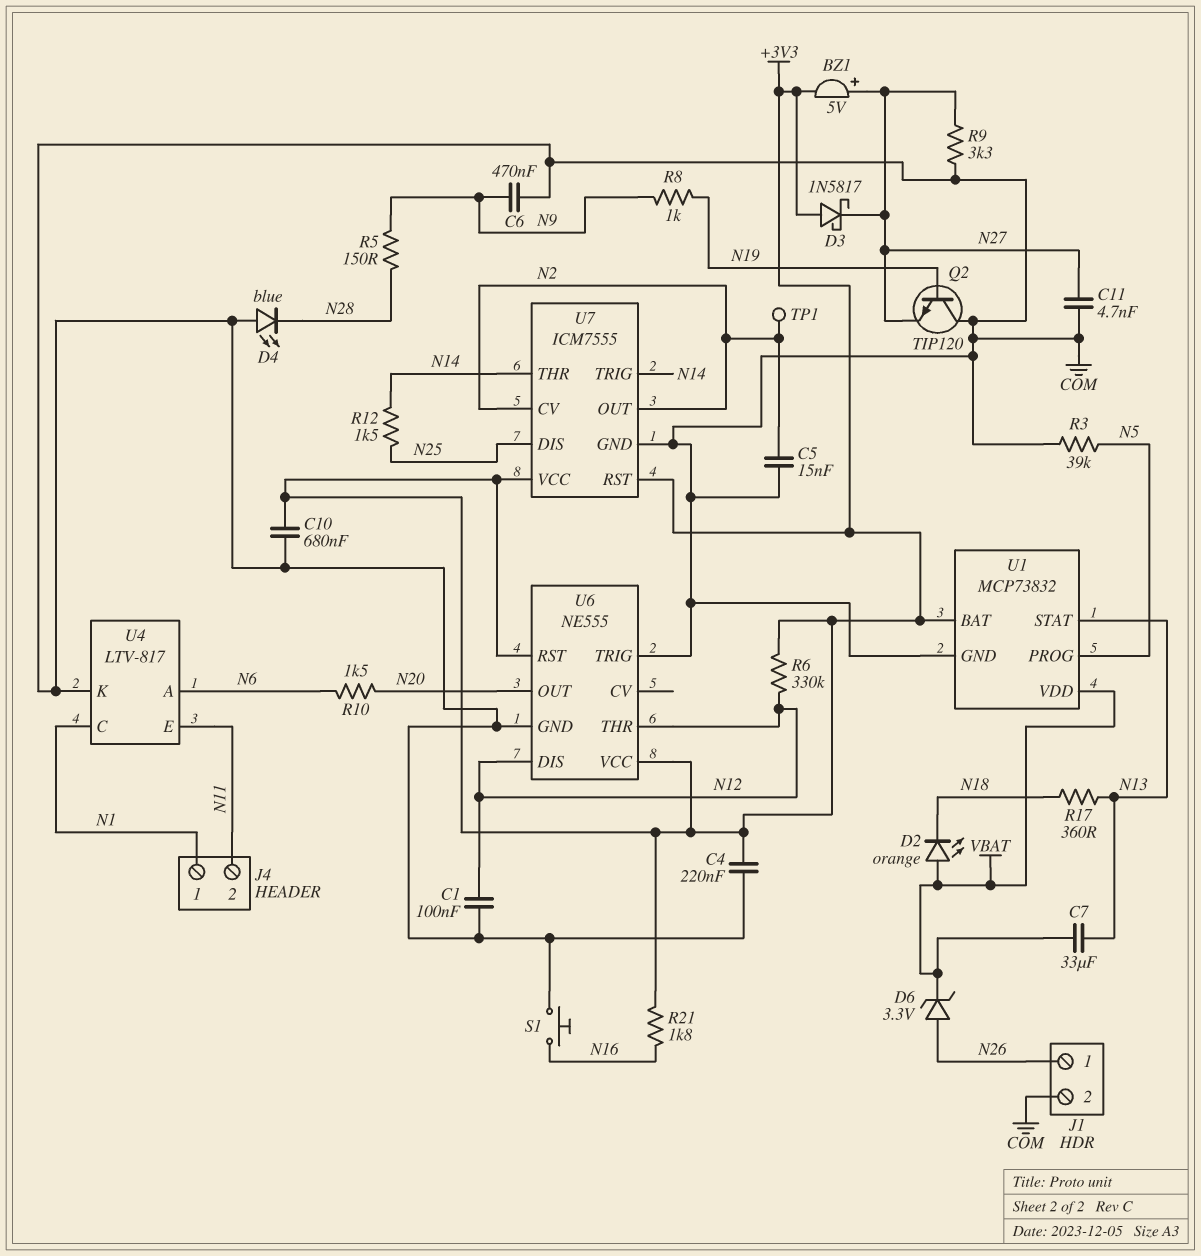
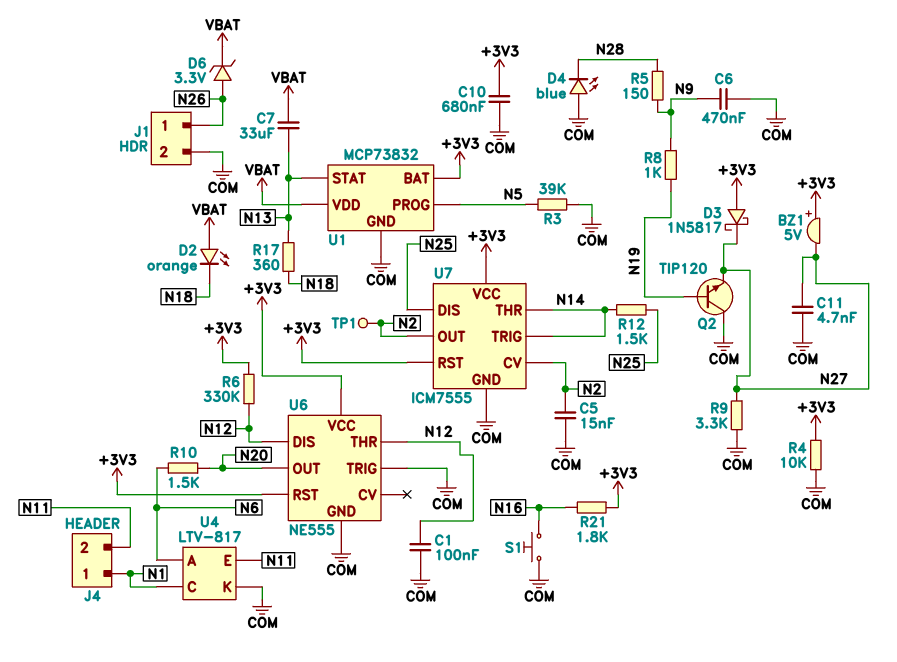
BZ1: buzzer 5V (plus N27, minus +3V3) -> buzzer 5V (plus +3V3, minus N27)
C4: 220nF (+3V3, COM) -> none
R4: none -> 10k (+3V3, COM)

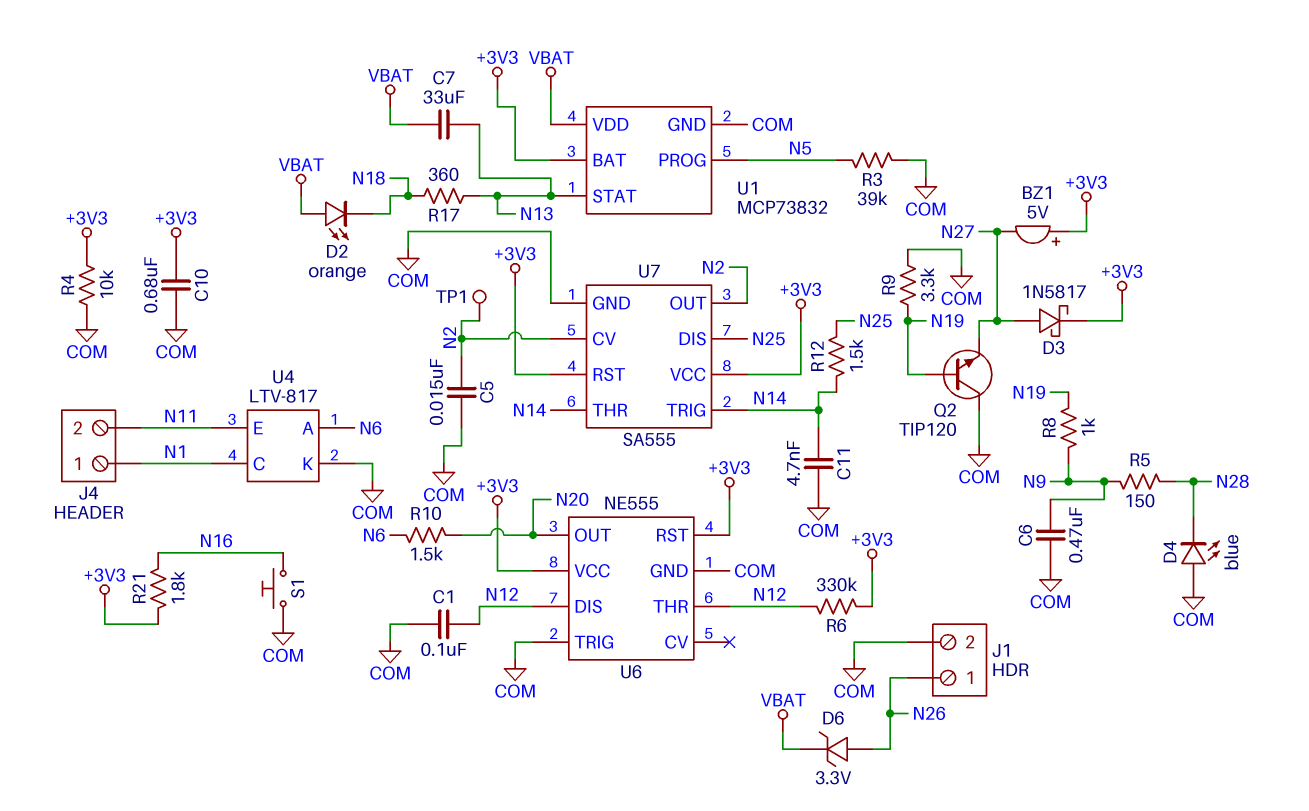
C11: 4.7nF (COM, N27) -> 4.7nF (COM, N14)
D3: schottky 1N5817 (A +3V3, K N27) -> schottky 1N5817 (A N27, K +3V3)
R9: 3.3k (COM, N27) -> 3.3k (COM, N19)
U7: ICM7555 -> SA555

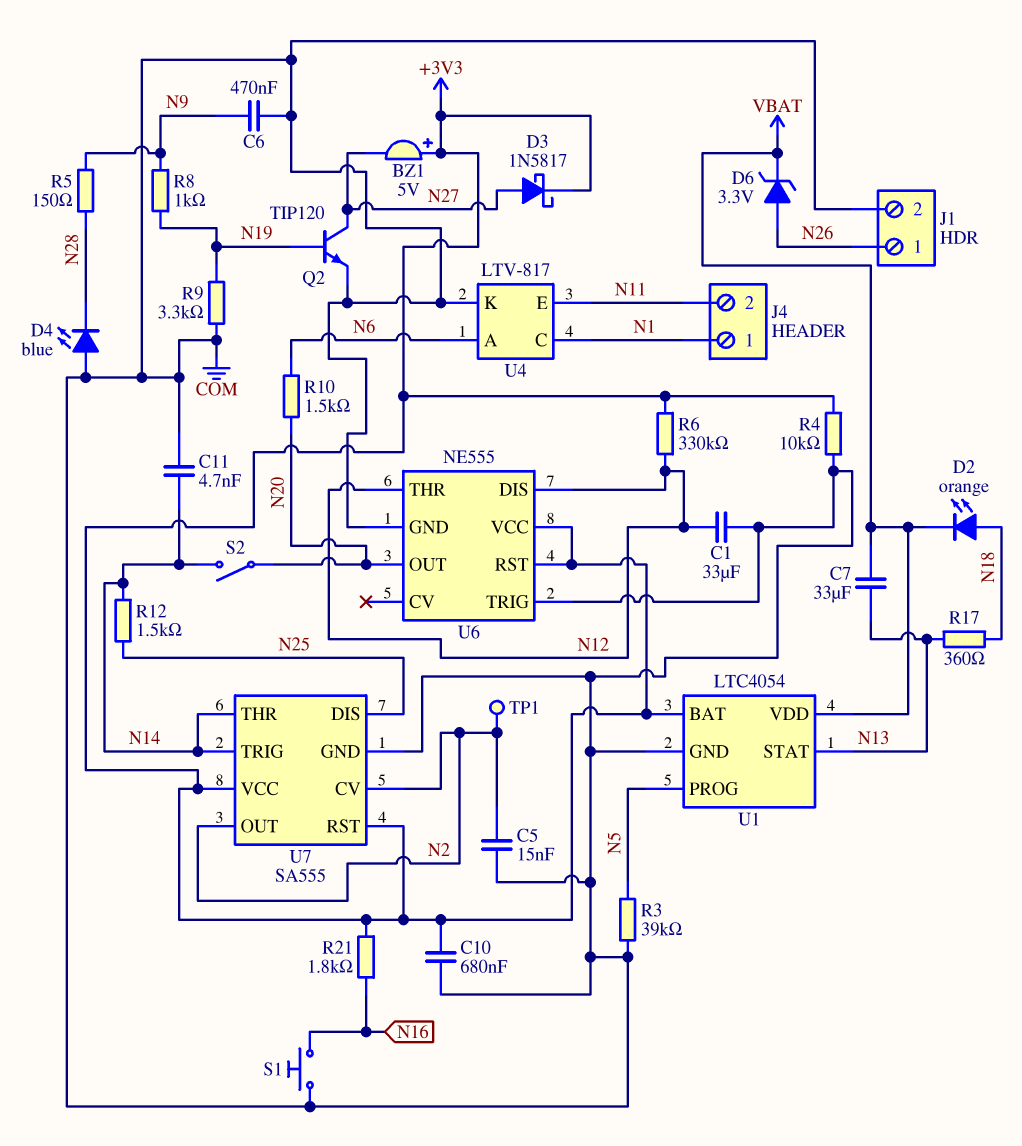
C1: 100nF (COM, N12) -> 33uF (COM, N12)
D2: LED orange (A VBAT, K N18) -> LED orange (A N18, K VBAT)
Q2: NPN TIP120 (B N19, C COM, E N27) -> NPN TIP120 (B N19, C N27, E COM)
S2: none -> switch (N14, N20)
U1: MCP73832 -> LTC4054

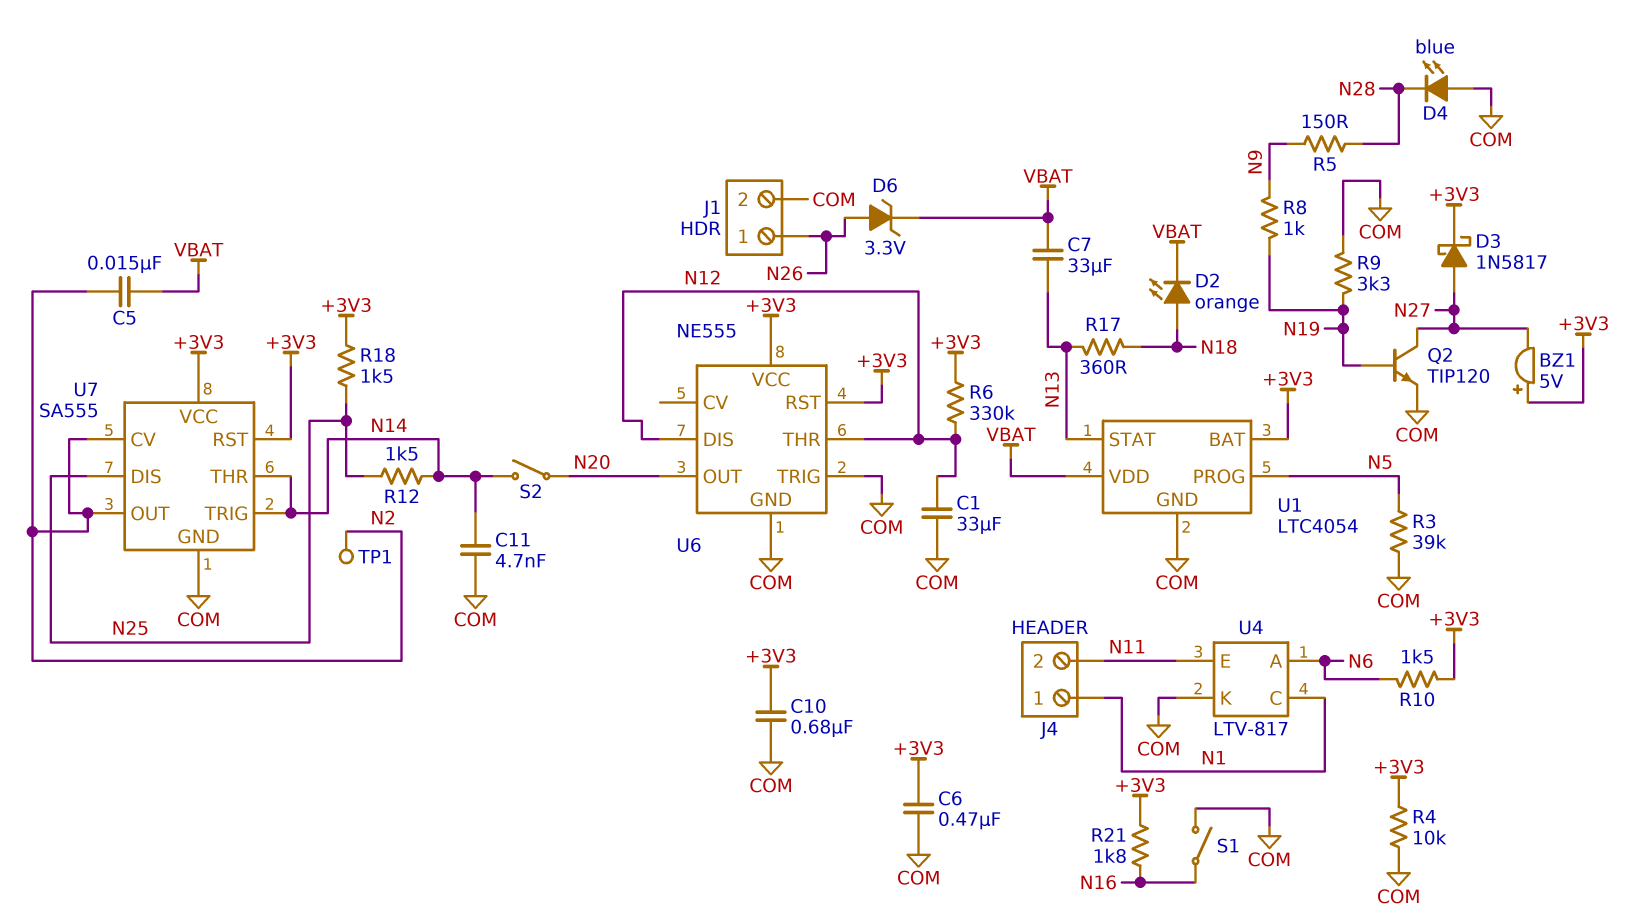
C5: 15nF (COM, N2) -> 15nF (N2, VBAT)
C6: 470nF (COM, N9) -> 470nF (+3V3, COM)
R10: 1.5k (N6, N20) -> 1.5k (+3V3, N6)
R18: none -> 1.5k (+3V3, N25)
S1: button (COM, N16) -> switch (COM, N16)

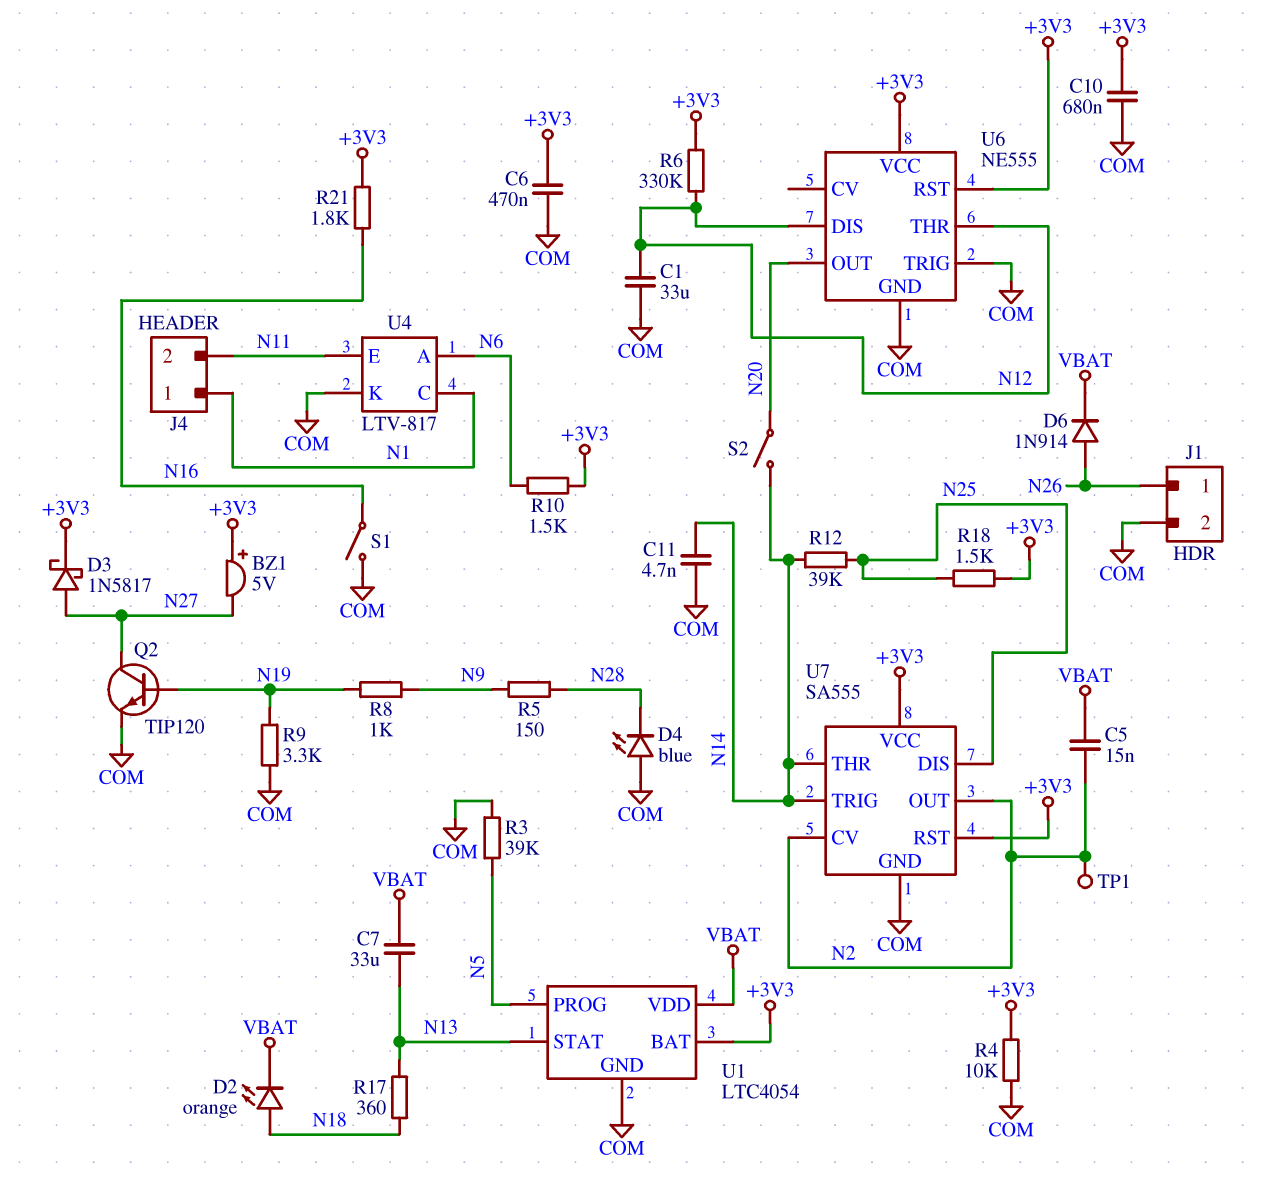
D6: zener 3.3V (A N26, K VBAT) -> diode 1N914 (A N26, K VBAT)
R12: 1.5k (N14, N25) -> 39k (N14, N25)

